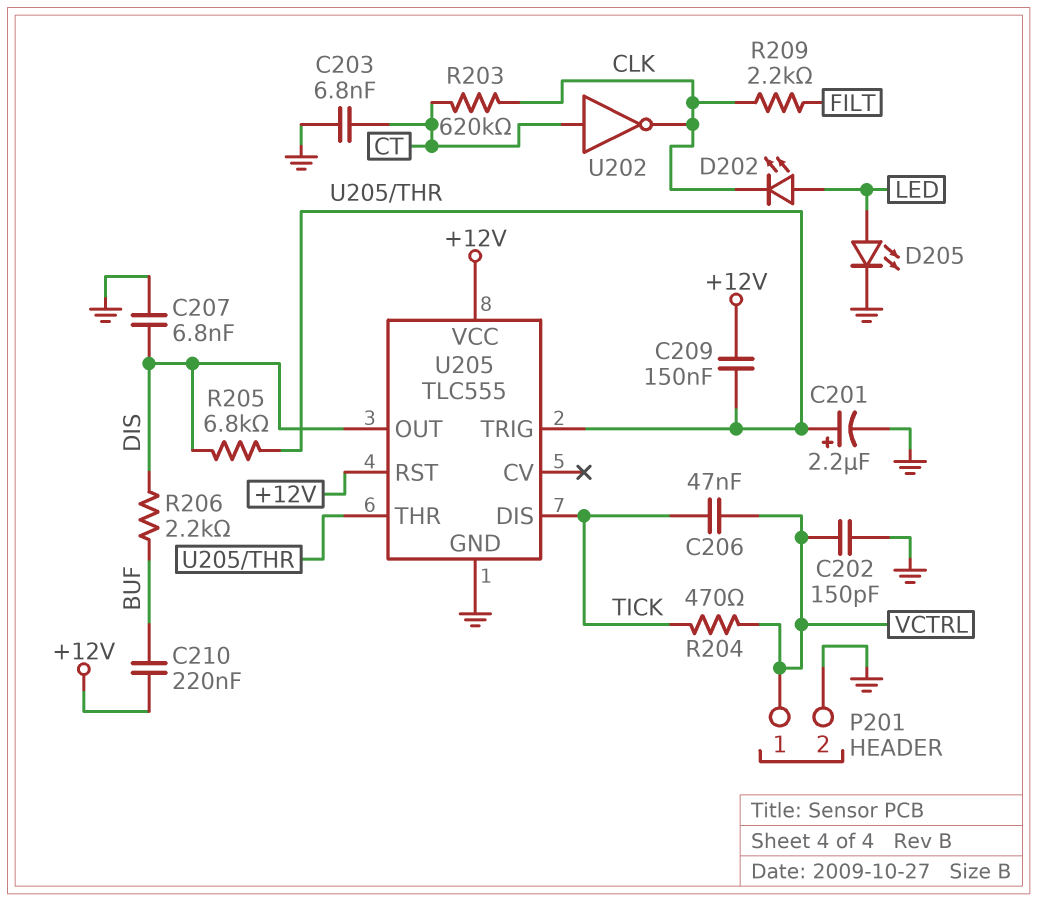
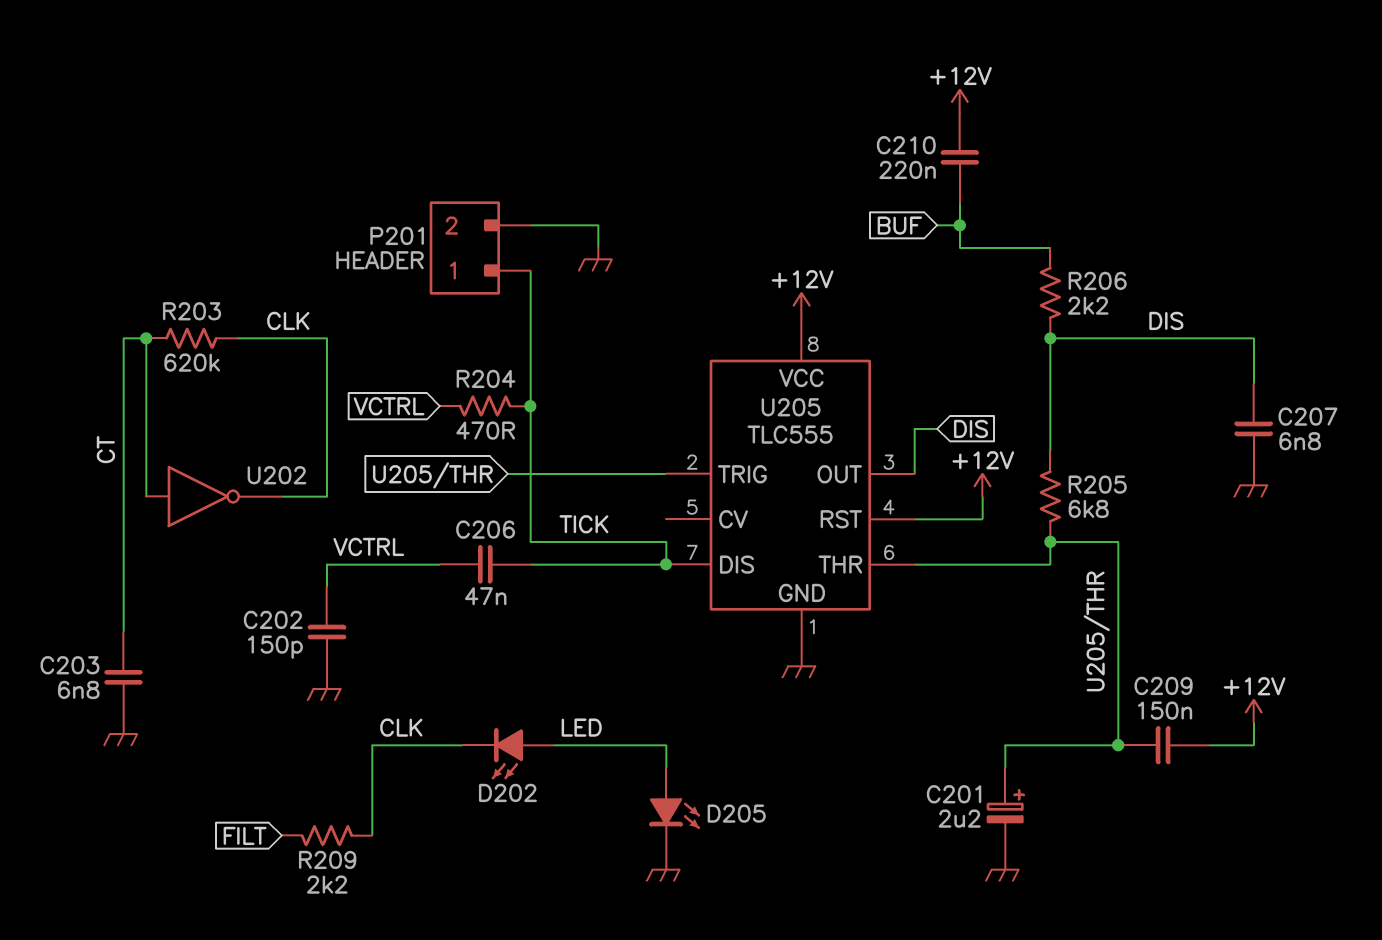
P201 pin 1: VCTRL -> TICK

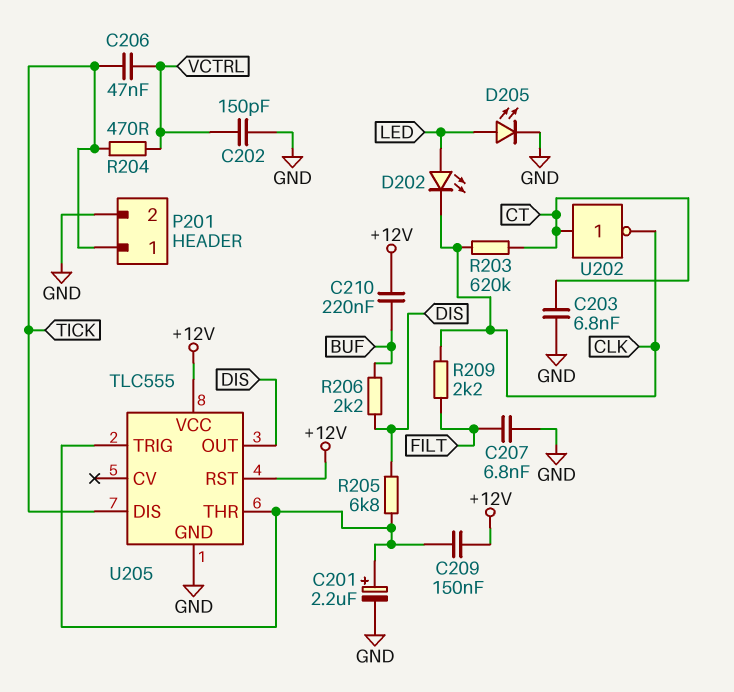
C207: 6.8nF (DIS, GND) -> 6.8nF (FILT, GND)

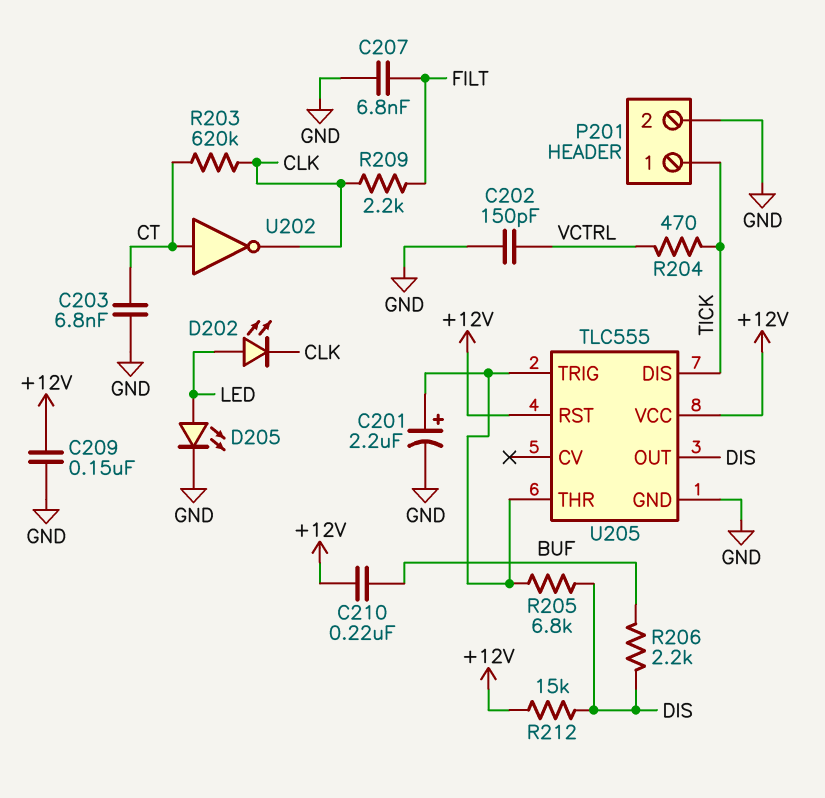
C206: 47nF (TICK, VCTRL) -> none
C209: 150nF (+12V, U205/THR) -> 150nF (+12V, GND)
R212: none -> 15k (+12V, DIS)

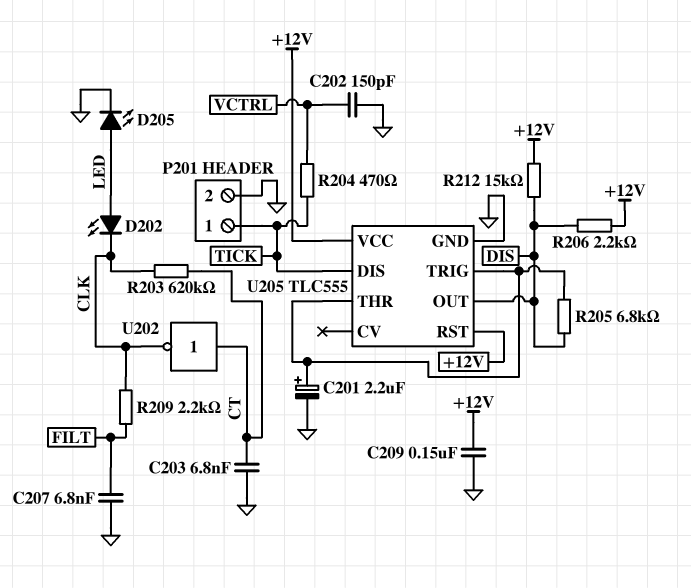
C210: 220nF (+12V, BUF) -> none
R206: 2.2k (BUF, DIS) -> 2.2k (+12V, DIS)

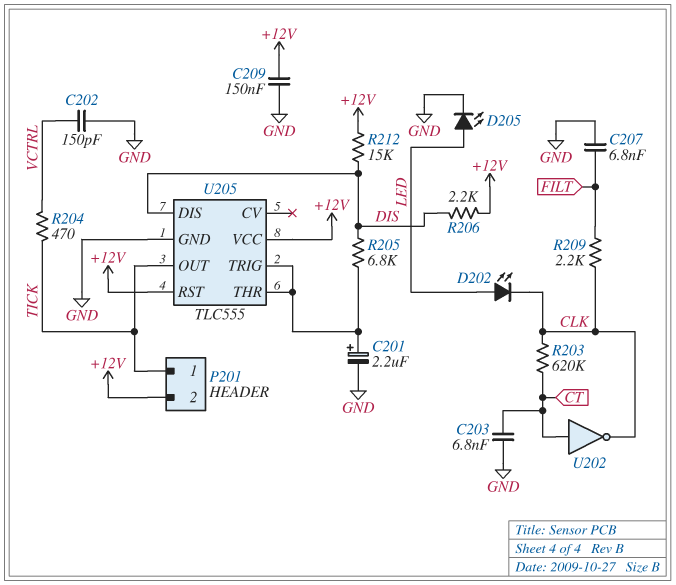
P201 pin 2: GND -> +12V
U205 pin DIS: TICK -> DIS
U205 pin OUT: DIS -> TICK

